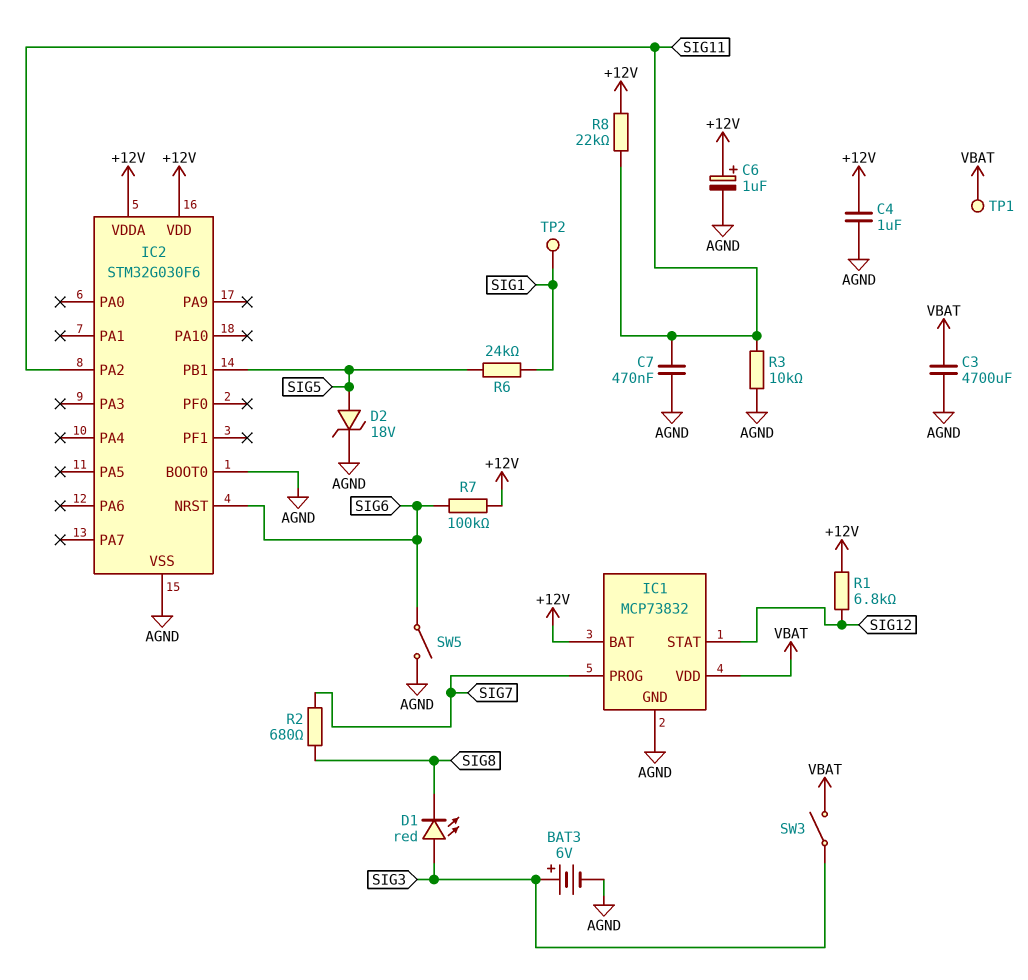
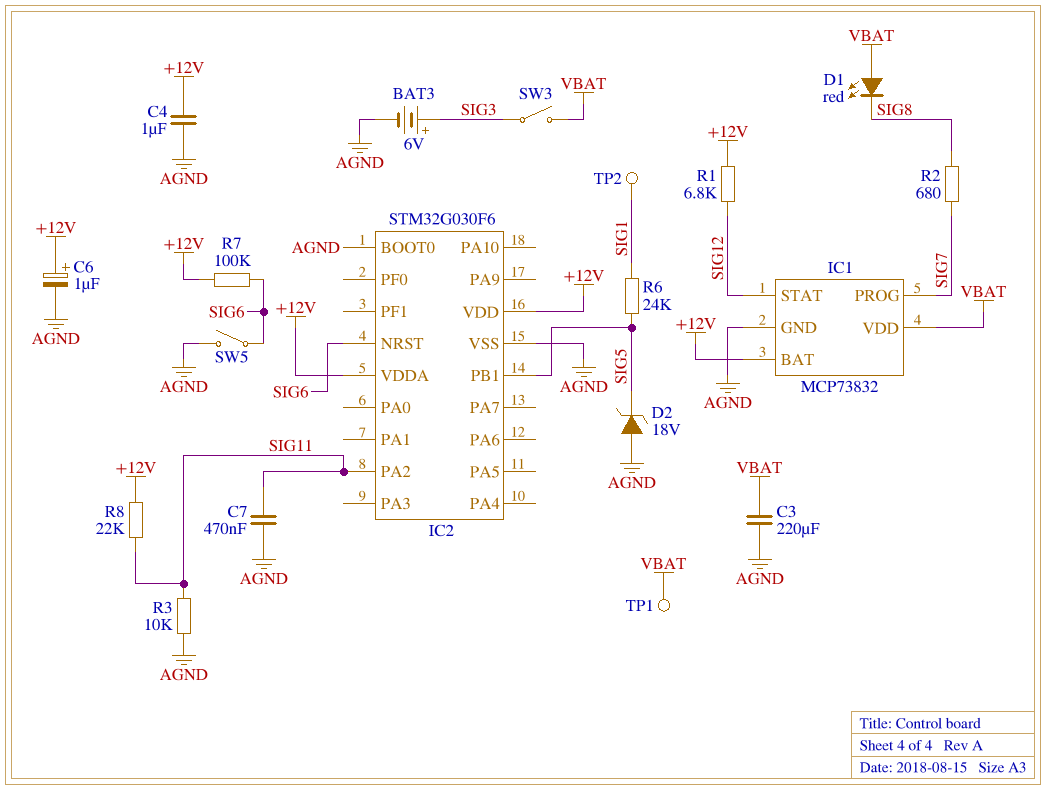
C3: 4700uF (AGND, VBAT) -> 220uF (AGND, VBAT)
D1: LED red (A SIG3, K SIG8) -> LED red (A VBAT, K SIG8)
D2: zener 18V (A SIG5, K AGND) -> zener 18V (A AGND, K SIG5)

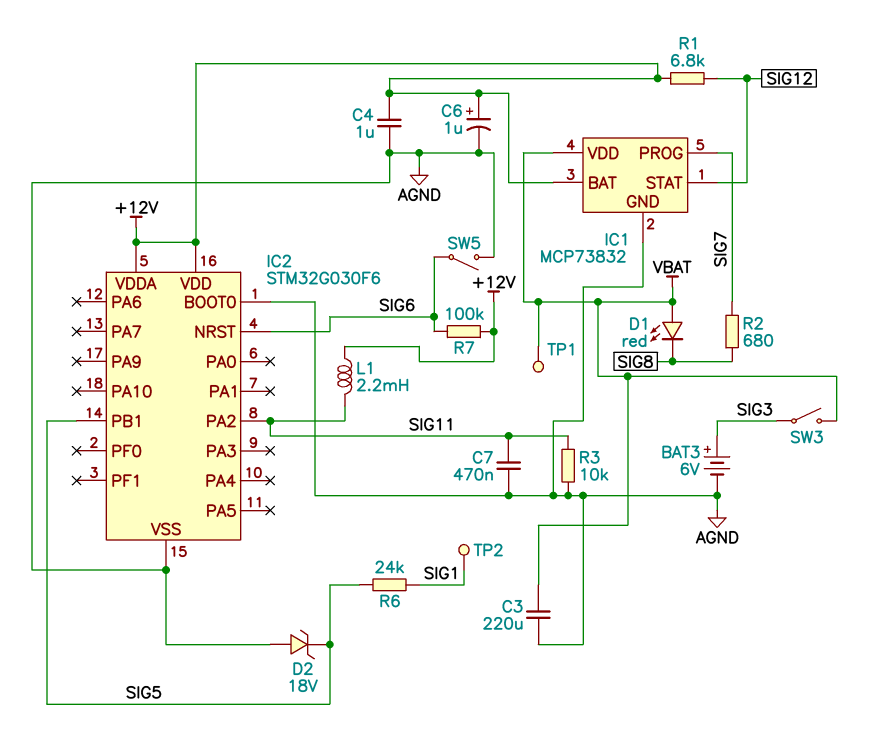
L1: none -> 2.2mH (+12V, SIG11)
R8: 22k (+12V, SIG11) -> none

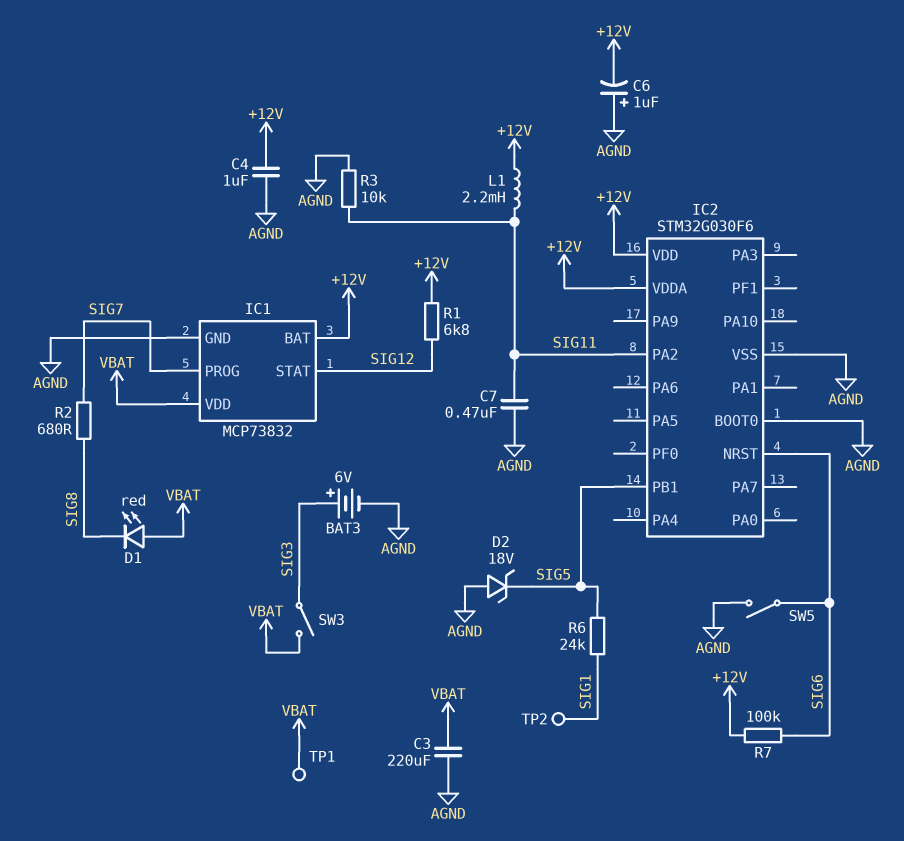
C6: 1uF (plus +12V, minus AGND) -> 1uF (plus AGND, minus +12V)

